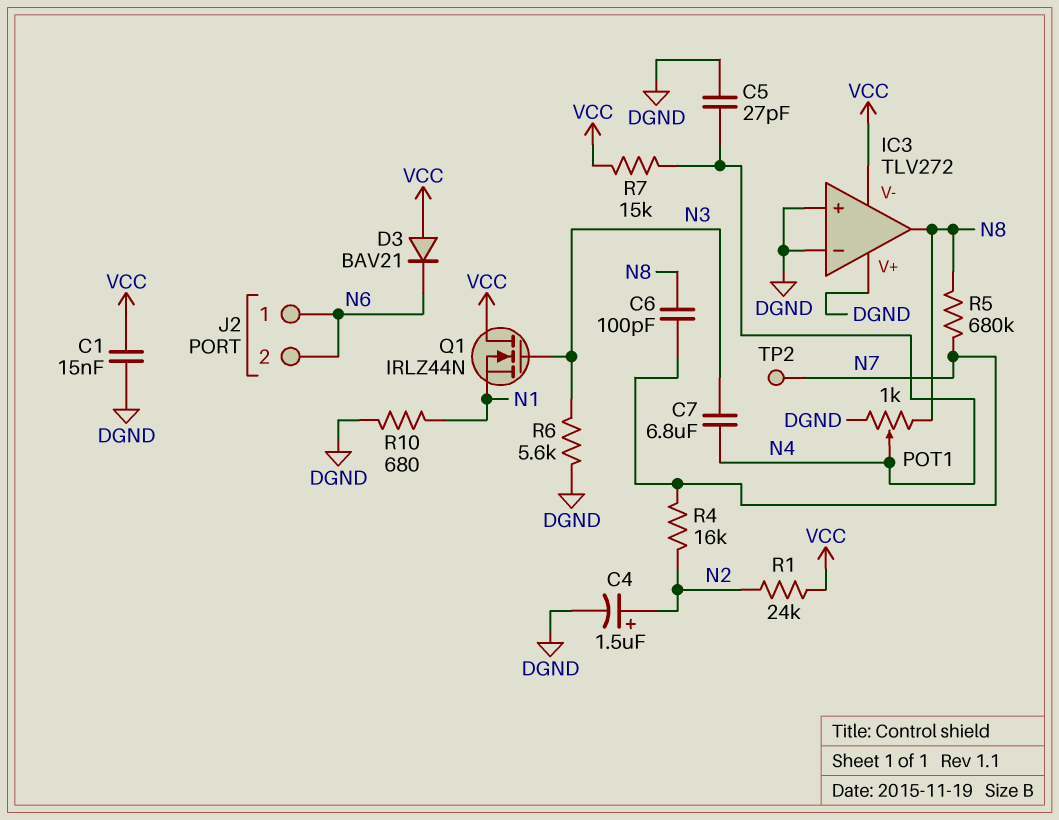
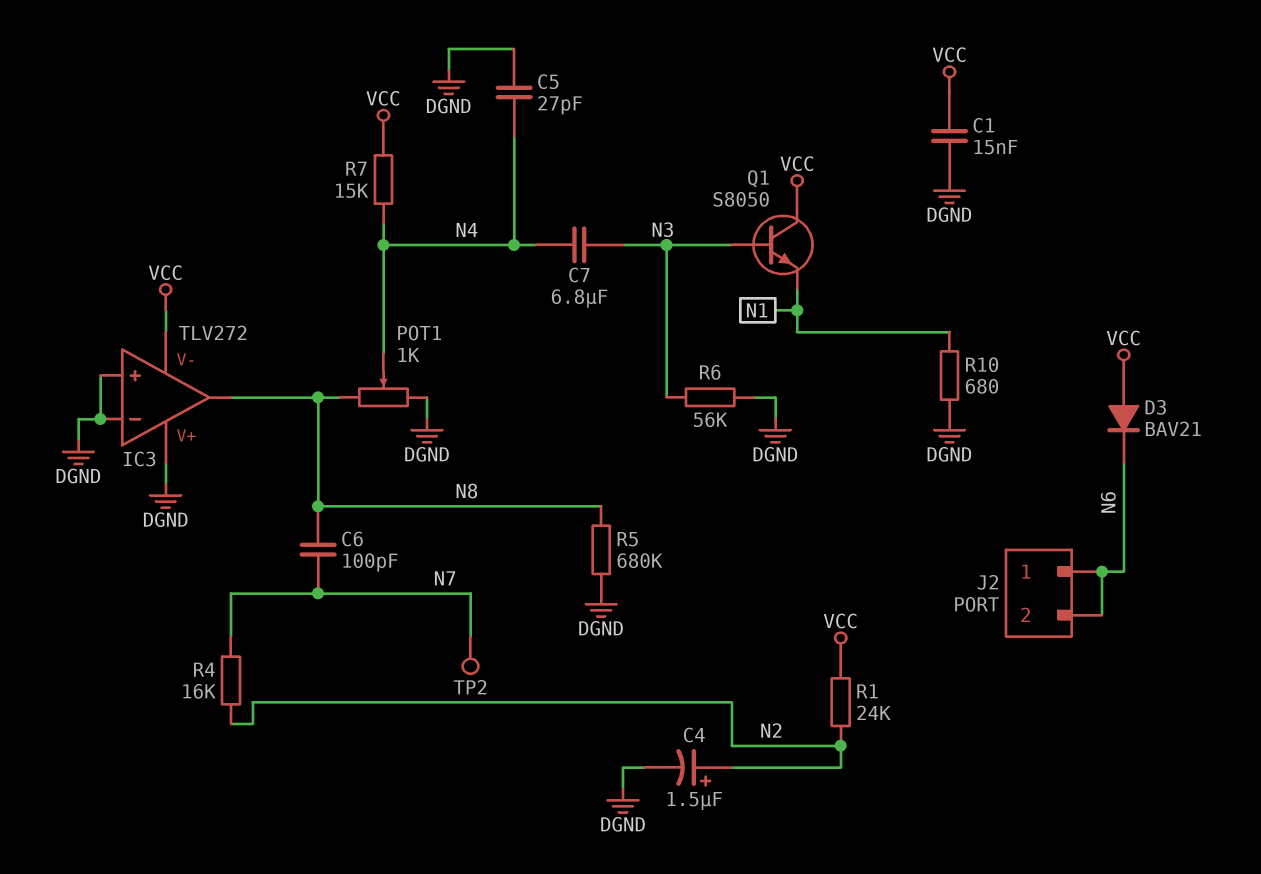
Q1: NMOS IRLZ44N (G N3, D VCC, S N1) -> NPN S8050 (B N3, C VCC, E N1)
R5: 680k (N7, N8) -> 680k (DGND, N8)
R6: 5.6k (DGND, N3) -> 56k (DGND, N3)

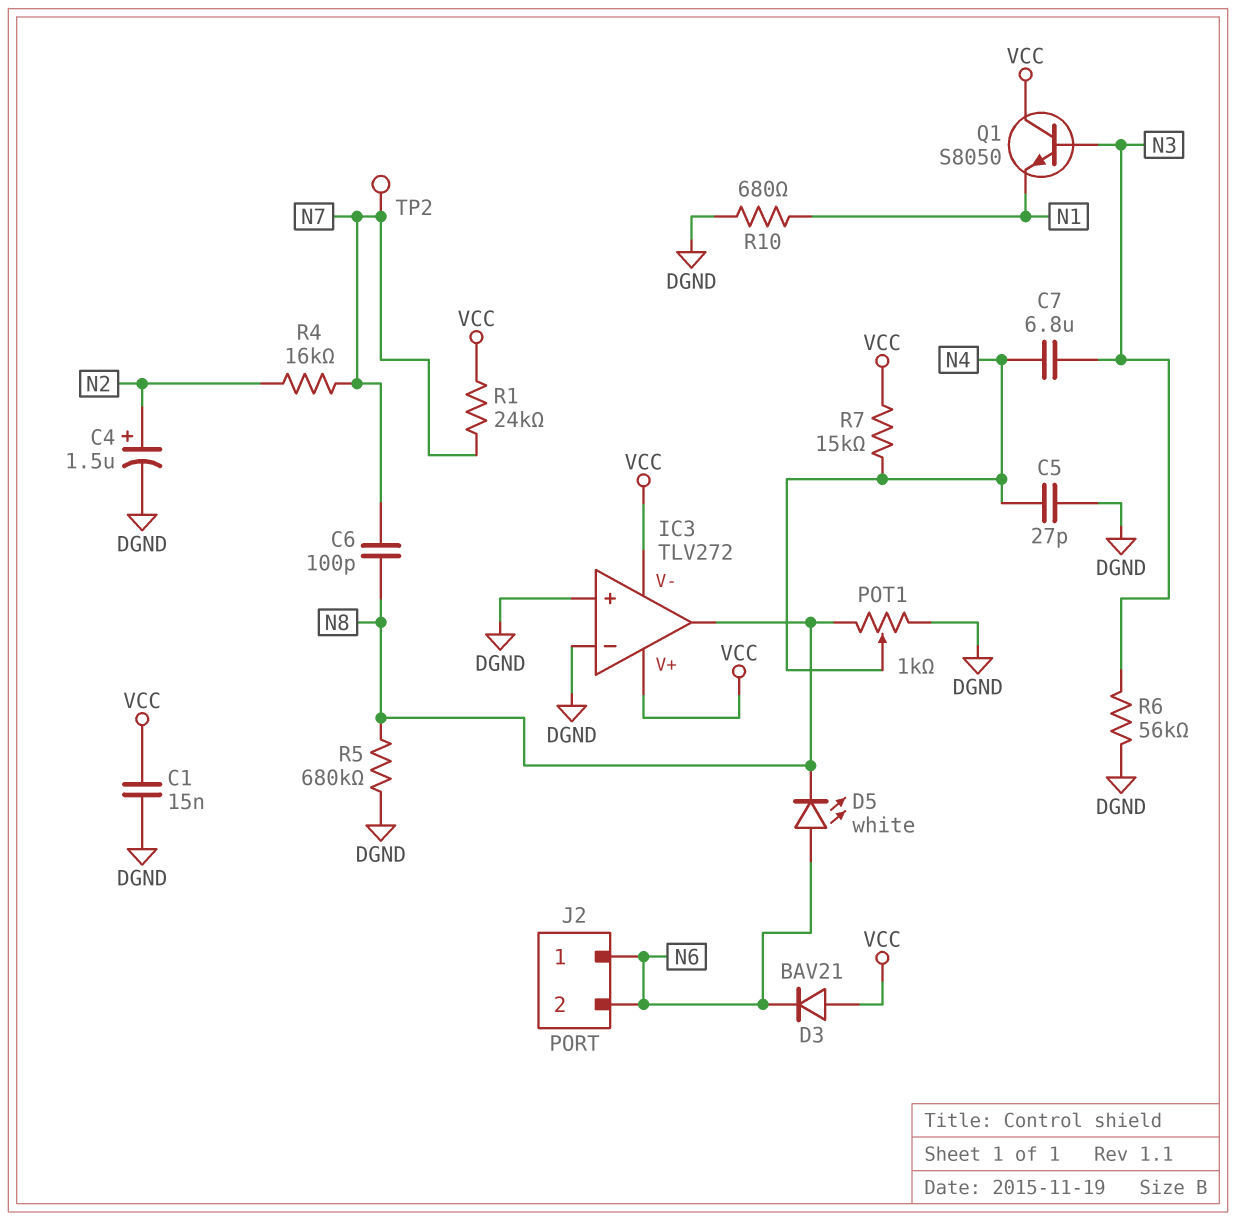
D5: none -> LED white (A N6, K N8)
IC3 pin V+: DGND -> VCC
R1: 24k (N2, VCC) -> 24k (N7, VCC)

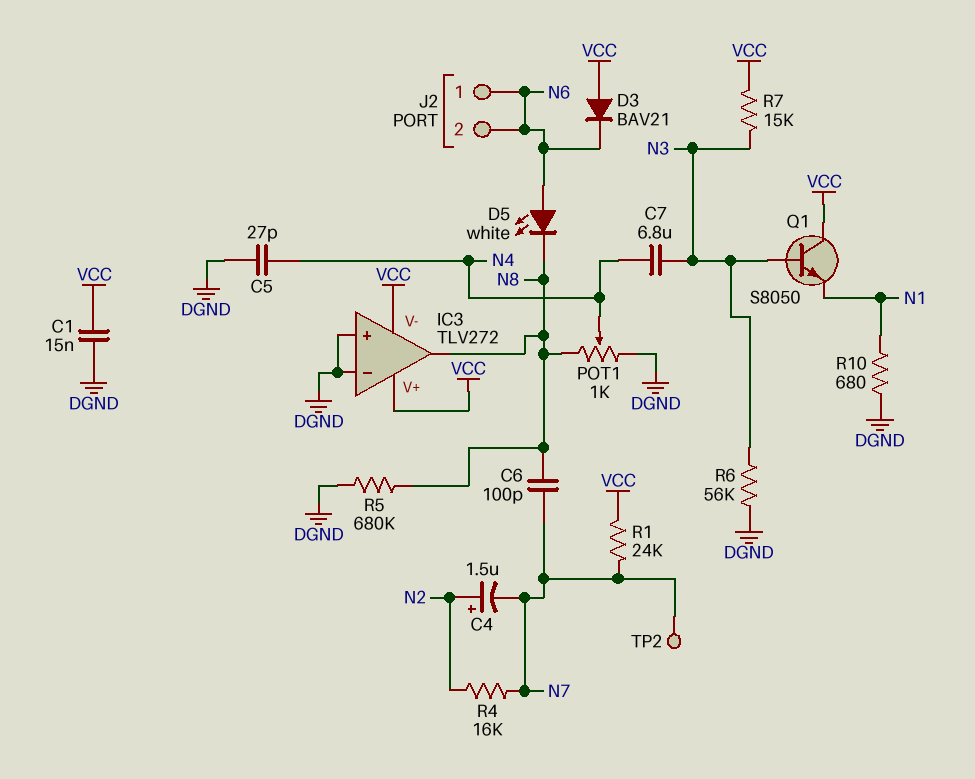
C4: 1.5uF (plus N2, minus DGND) -> 1.5uF (plus N2, minus N7)
R7: 15k (N4, VCC) -> 15k (N3, VCC)

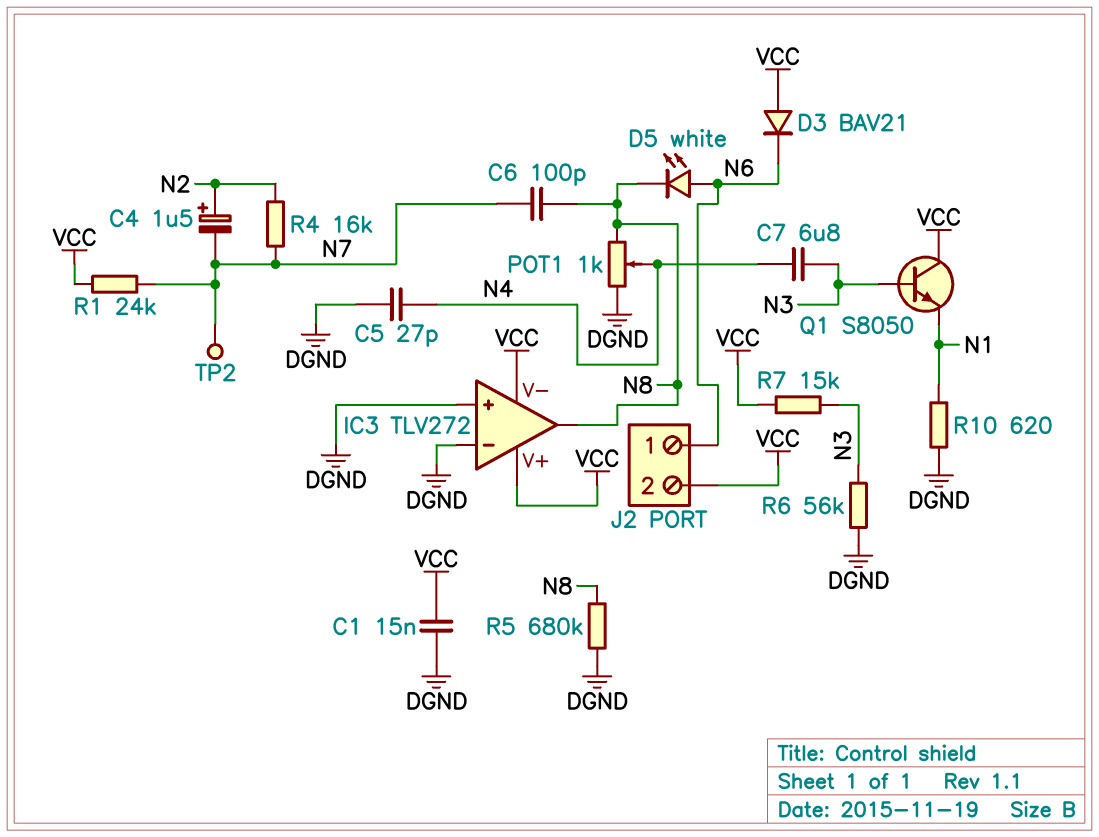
J2 pin 2: N6 -> VCC
R10: 680 (DGND, N1) -> 620 (DGND, N1)

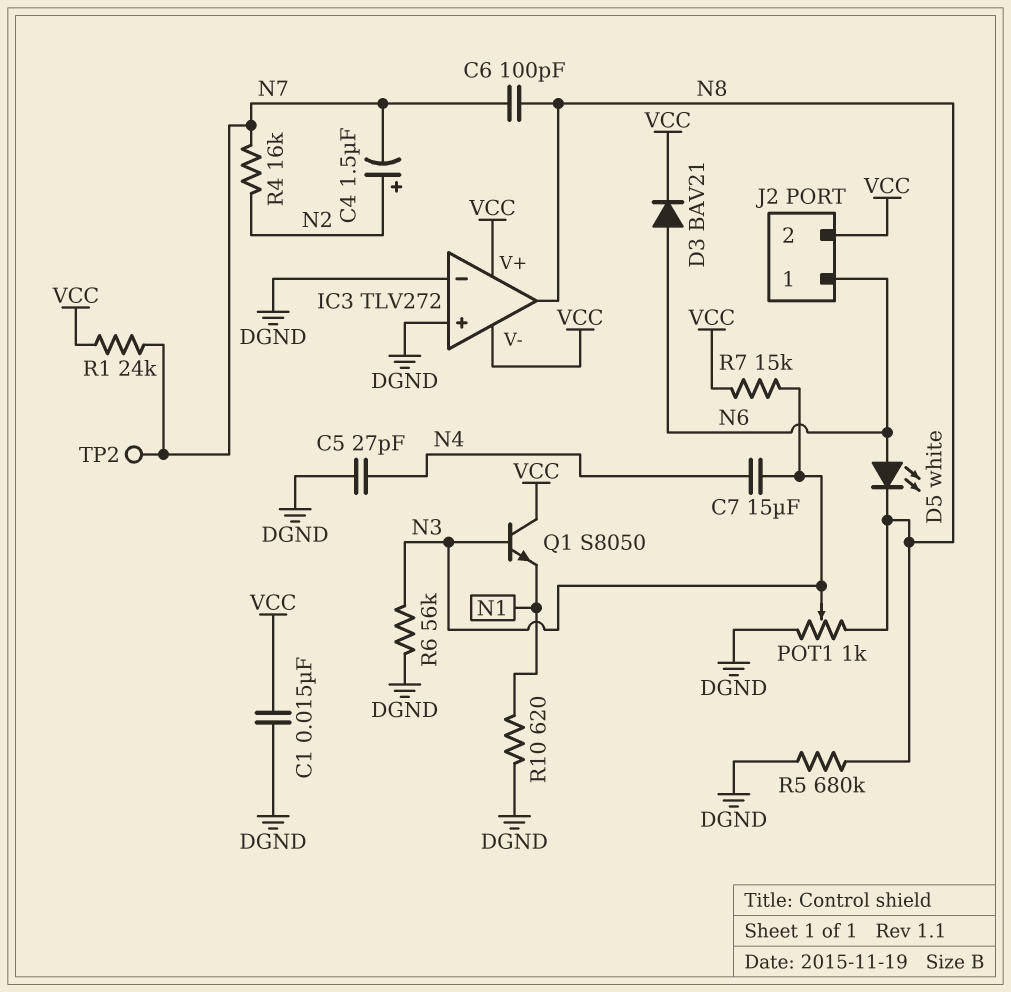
C7: 6.8uF (N3, N4) -> 15uF (N3, N4)
D3: diode BAV21 (A VCC, K N6) -> diode BAV21 (A N6, K VCC)
POT1: 1k (DGND, N8, wiper N4) -> 1k (DGND, N8, wiper N3)

